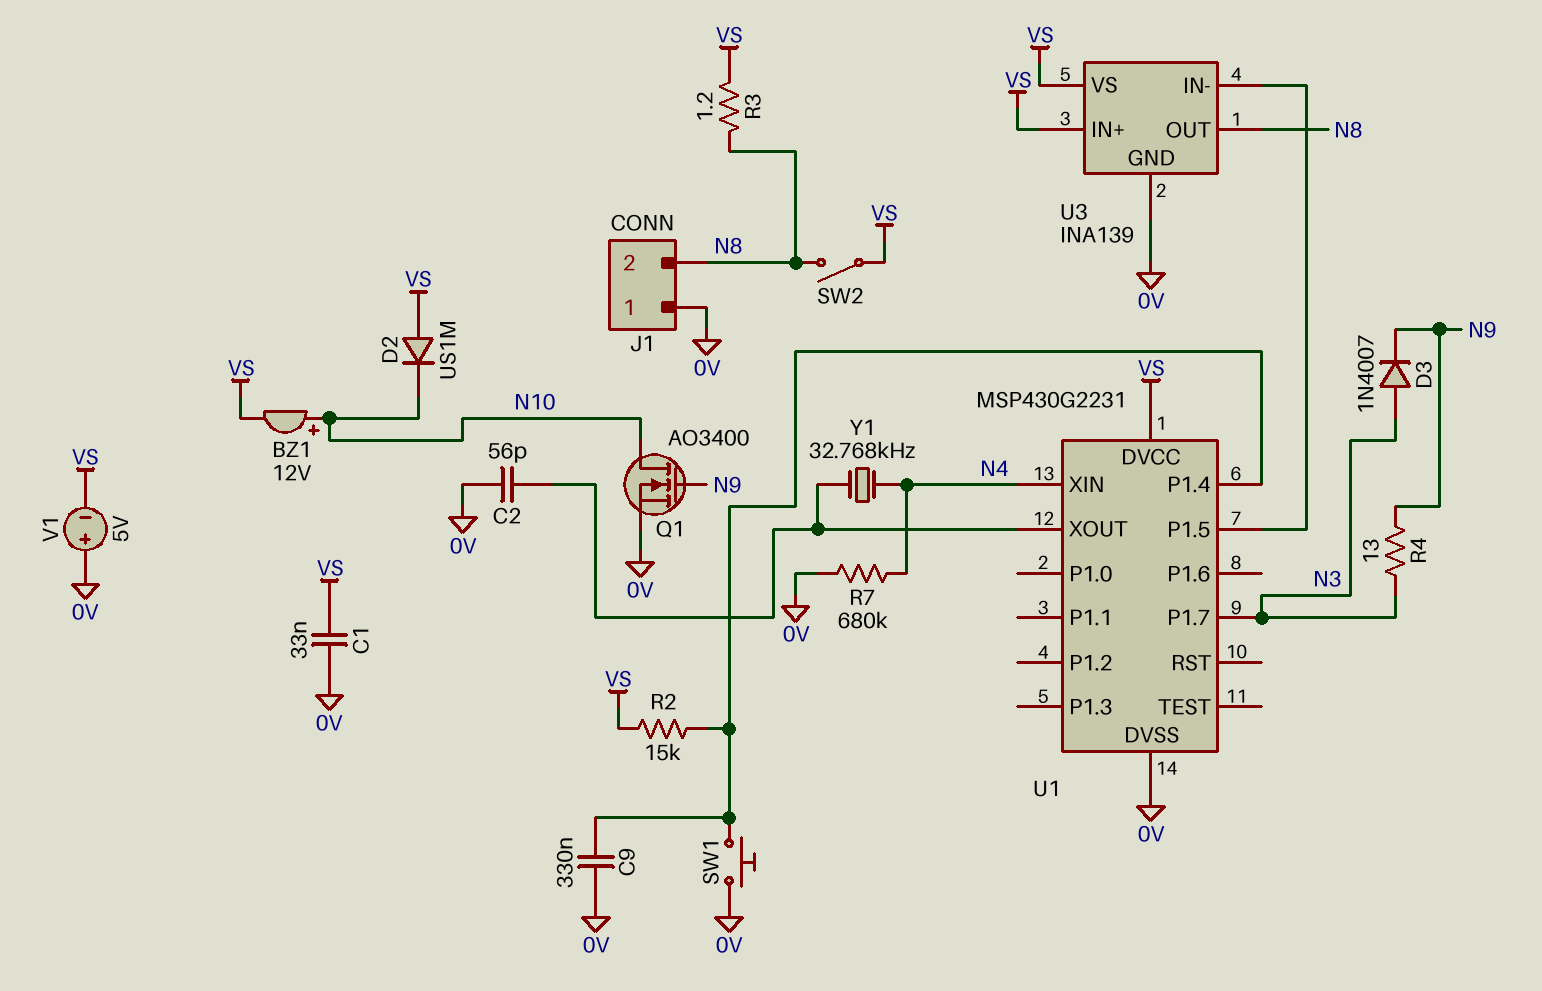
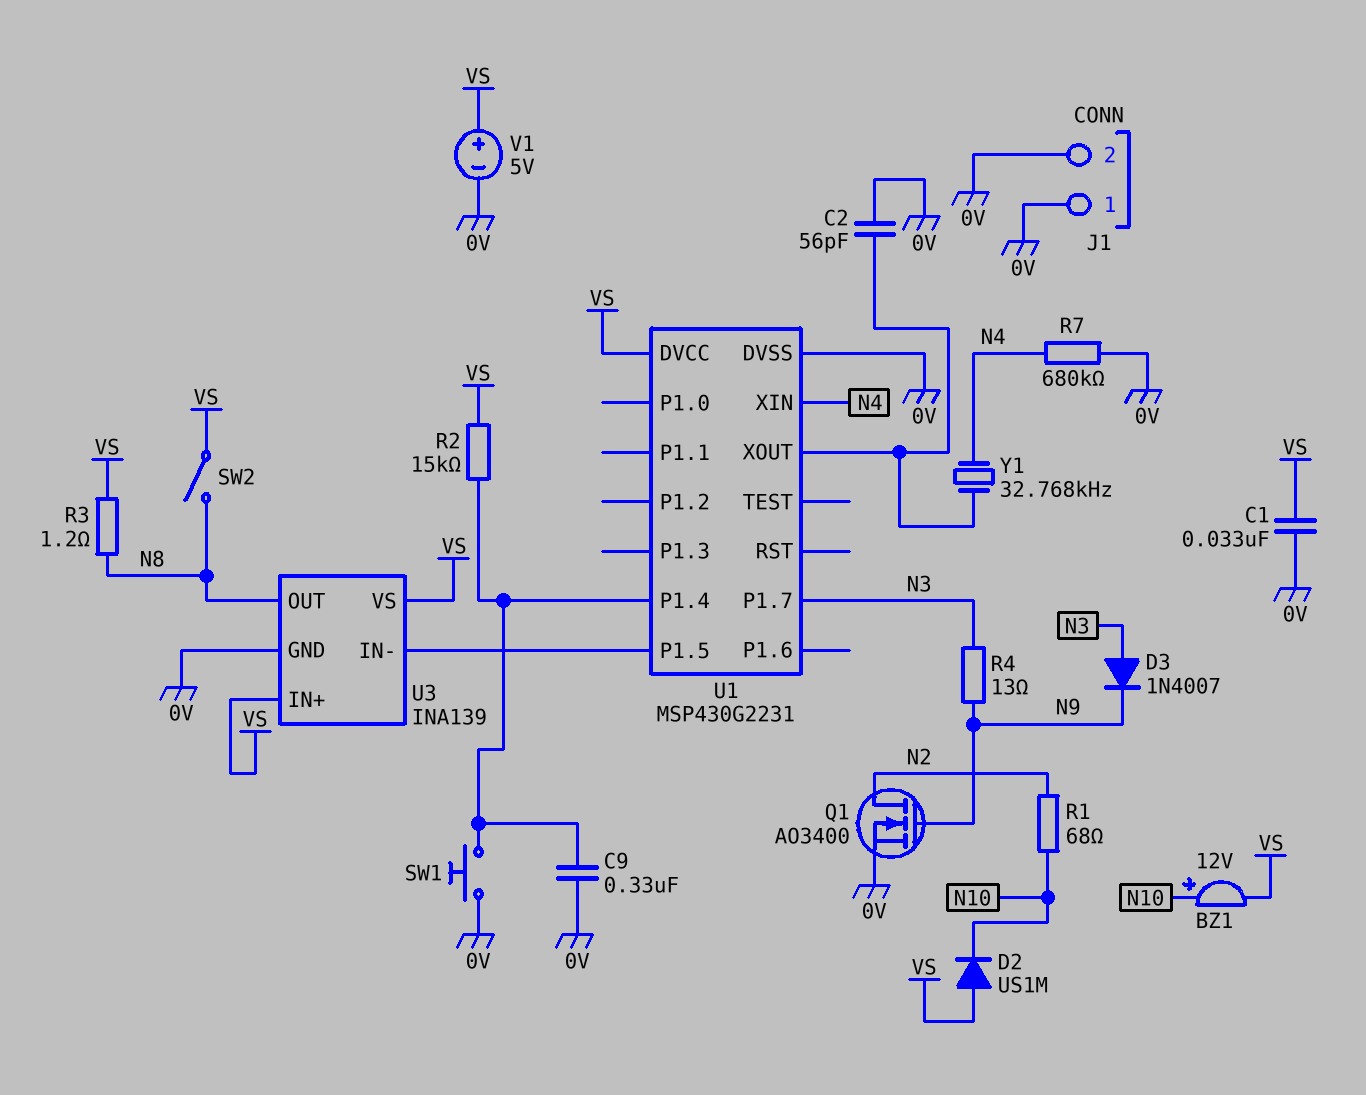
J1 pin 2: N8 -> 0V
Q1: NMOS AO3400 (G N9, D N10, S 0V) -> NMOS AO3400 (G N9, D N2, S 0V)
R1: none -> 68 (N2, N10)
V1: 5V (plus 0V, minus VS) -> 5V (plus VS, minus 0V)

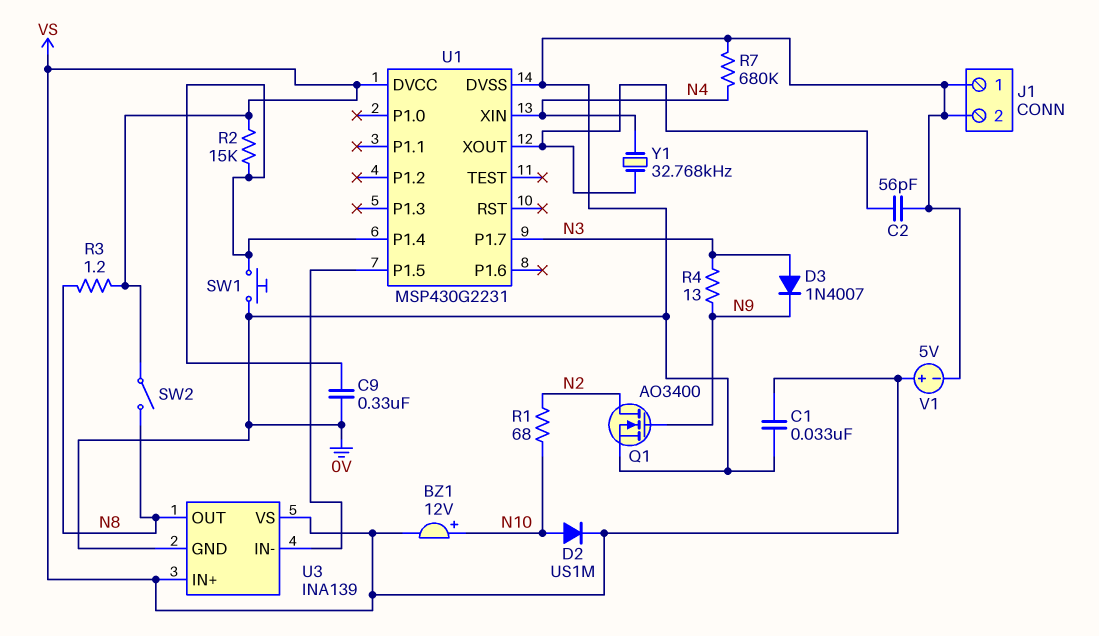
D2: diode US1M (A VS, K N10) -> diode US1M (A N10, K VS)

